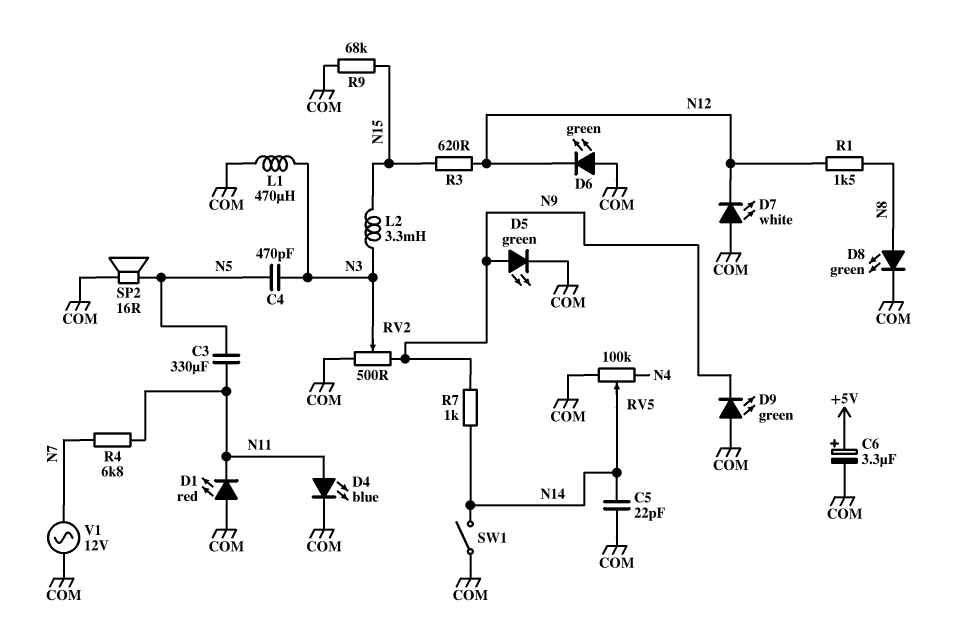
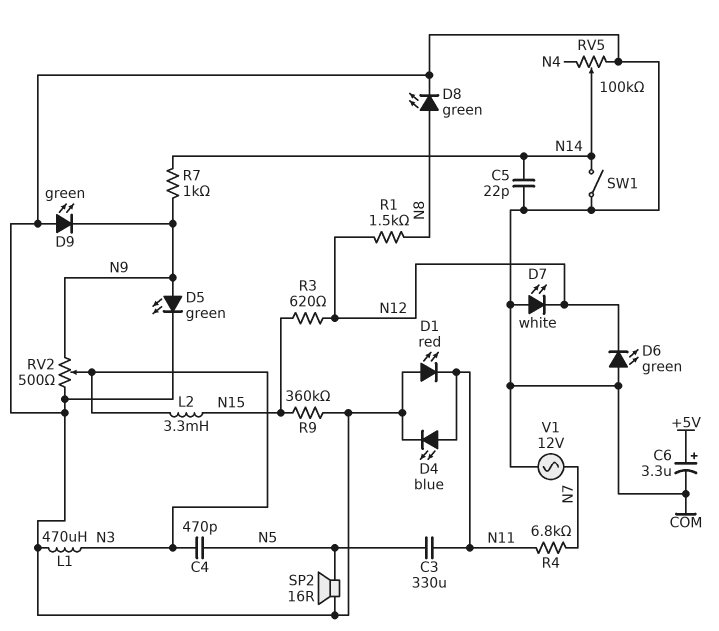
R9: 68k (COM, N15) -> 360k (COM, N15)

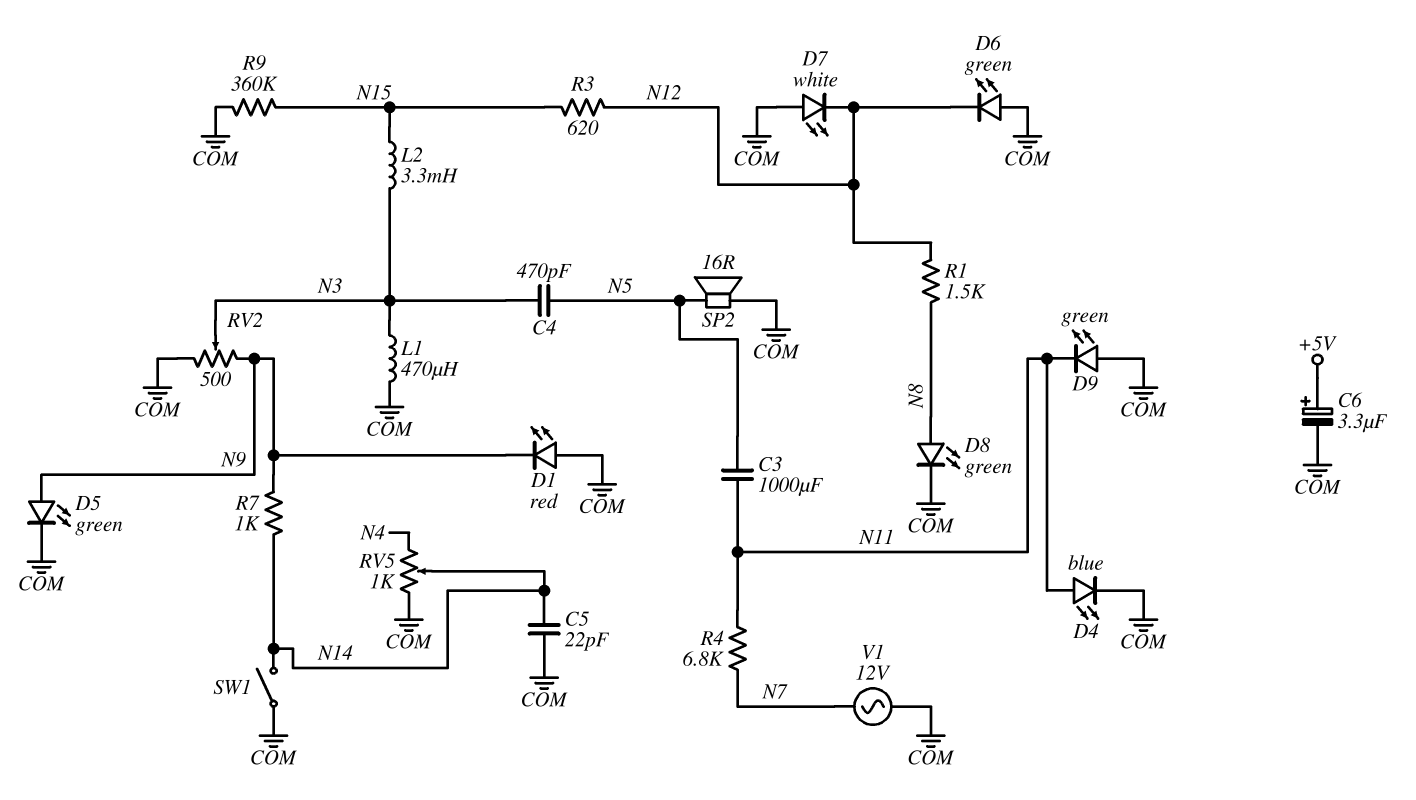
C3: 330uF (N5, N11) -> 1000uF (N5, N11)
D1: LED red (A COM, K N11) -> LED red (A COM, K N9)
D9: LED green (A COM, K N9) -> LED green (A COM, K N11)
RV5: 100k (COM, N4, wiper N14) -> 1k (COM, N4, wiper N14)

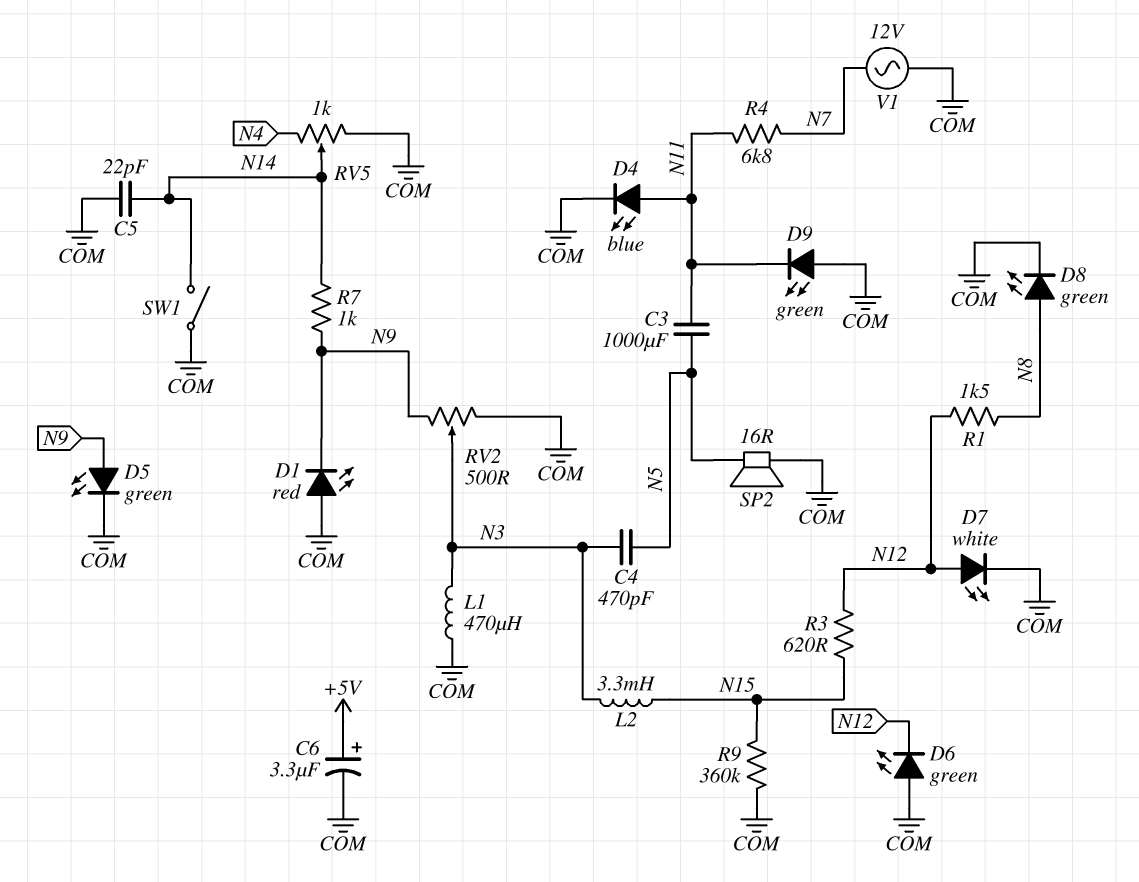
D7: LED white (A COM, K N12) -> LED white (A N12, K COM)

